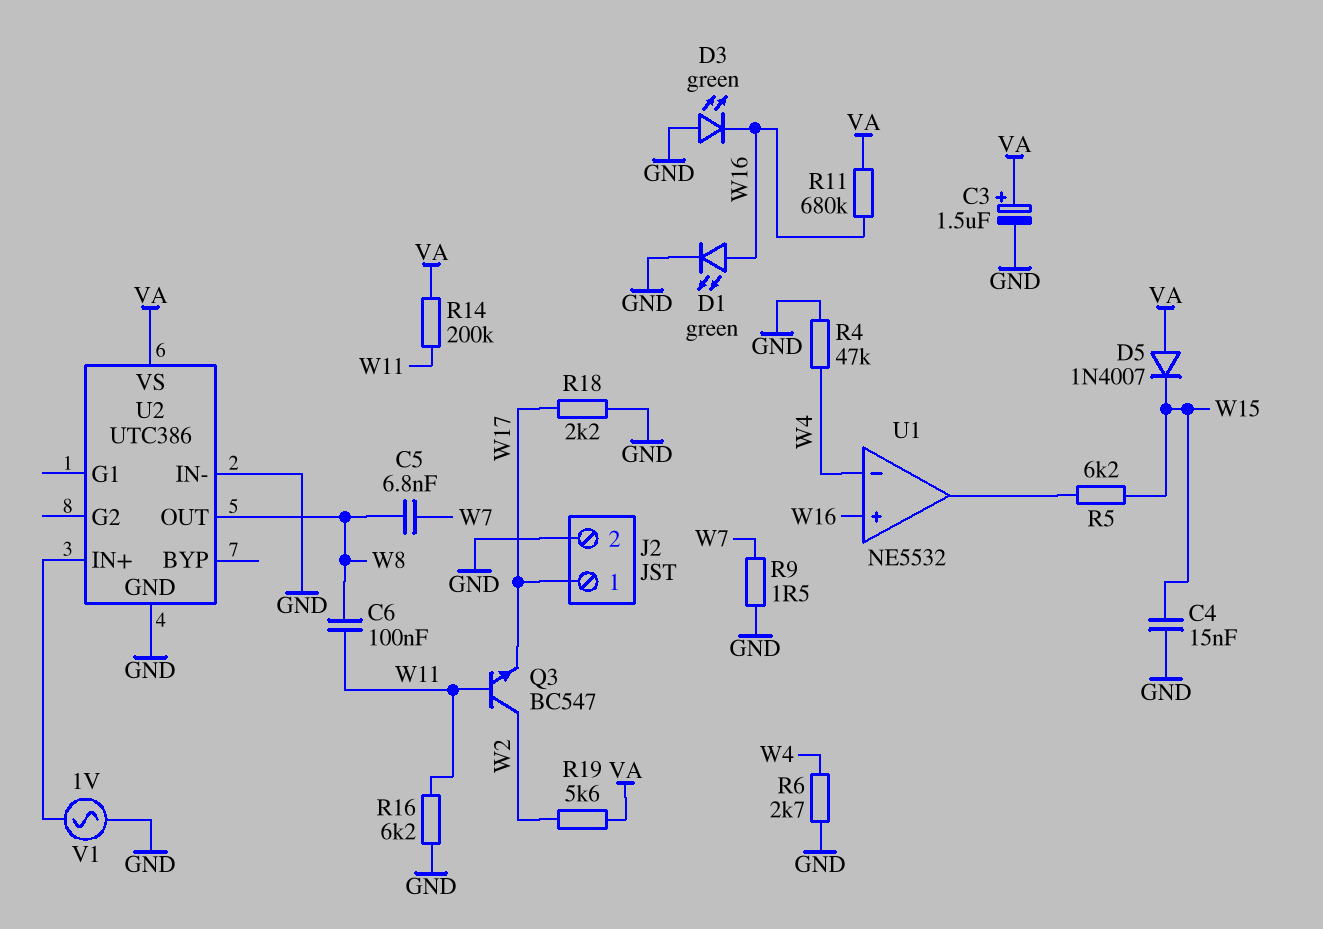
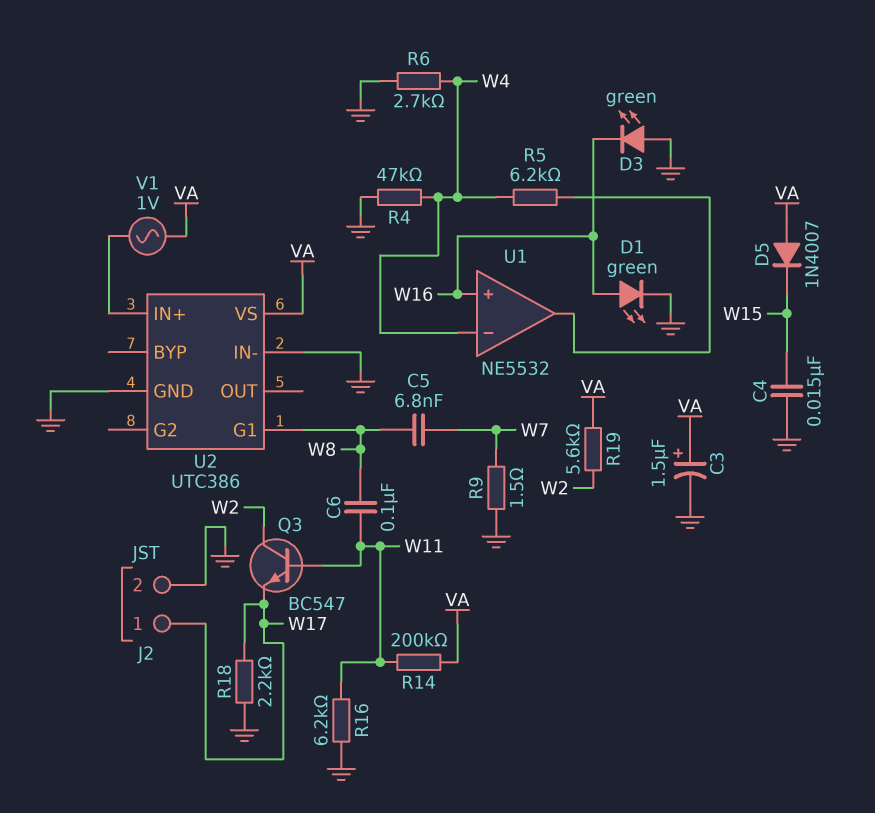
R5: 6.2k (U1/out, W15) -> 6.2k (U1/out, W4)
R11: 680k (VA, W16) -> none
U2 pin G1: none -> W8
U2 pin OUT: W8 -> none
V1: AC 1V (GND, U2/IN+) -> AC 1V (U2/IN+, VA)

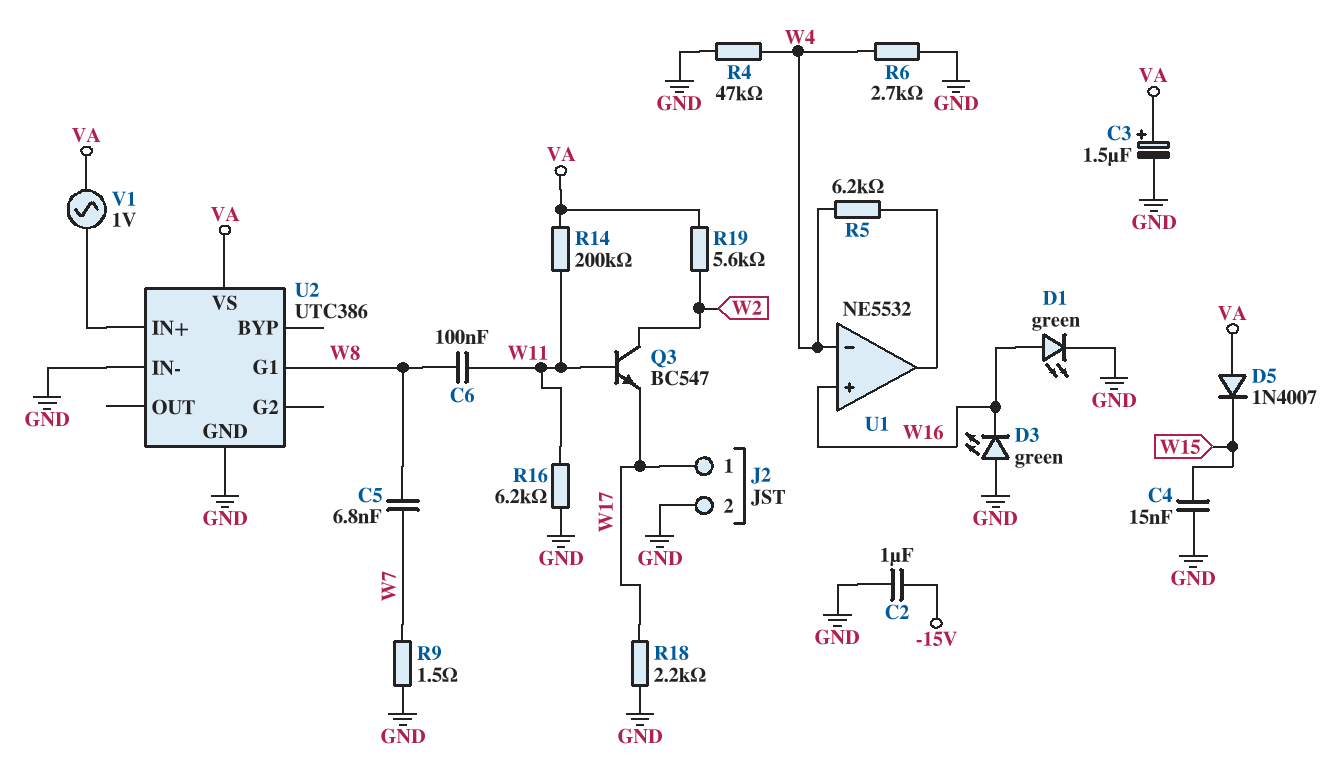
C2: none -> 1uF (-15V, GND)

